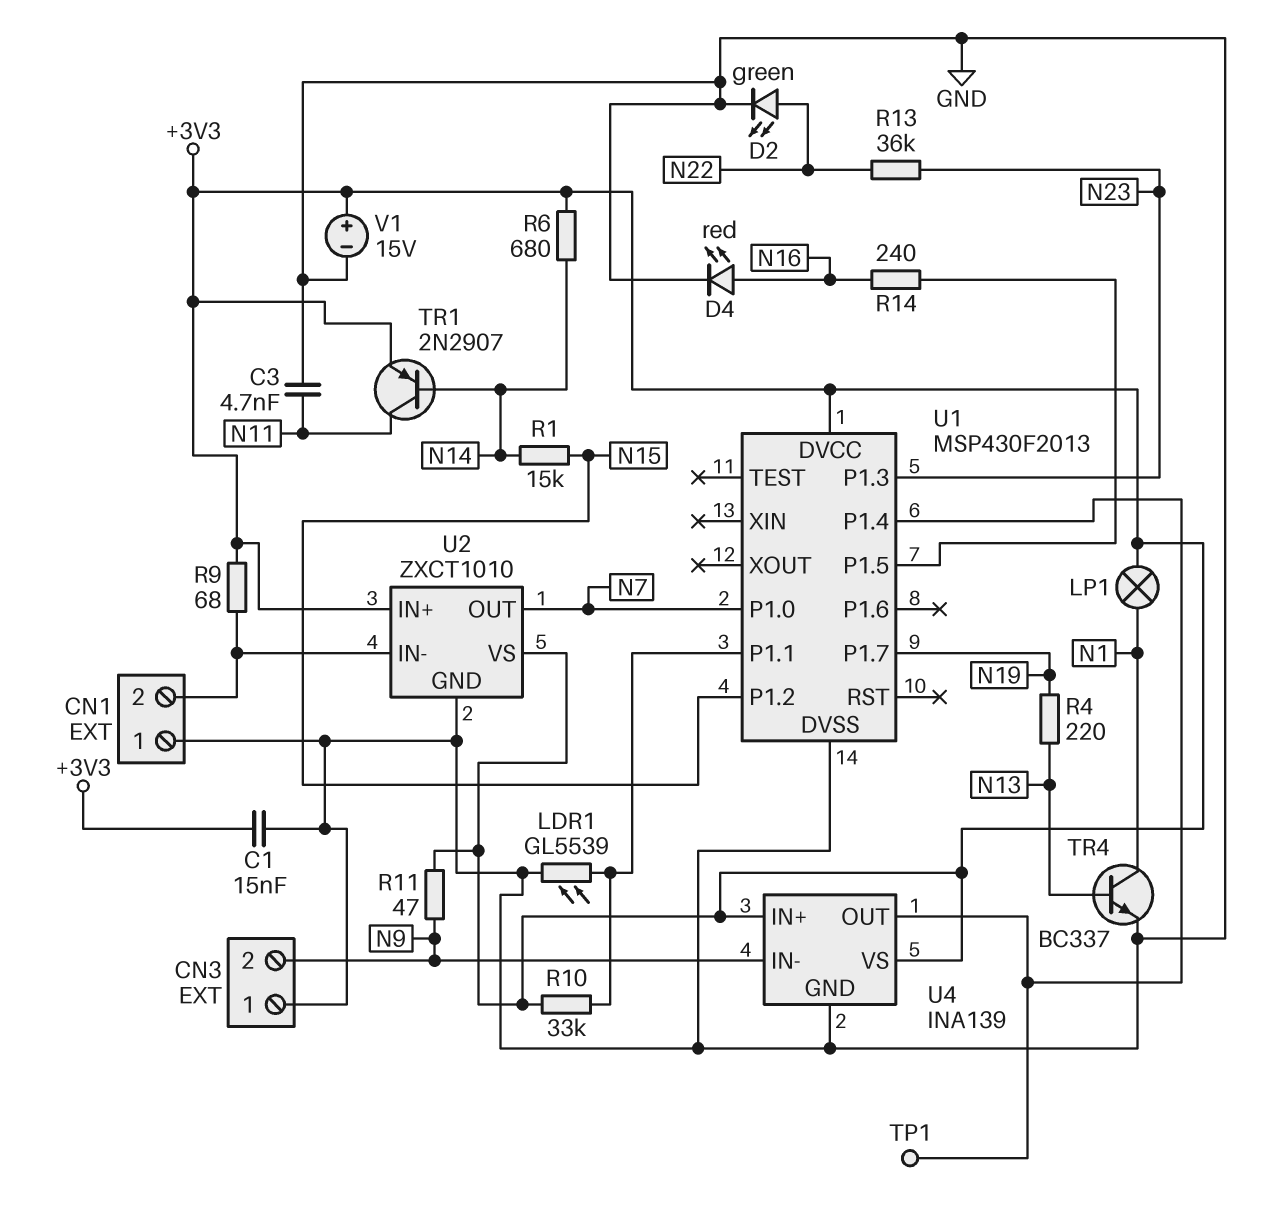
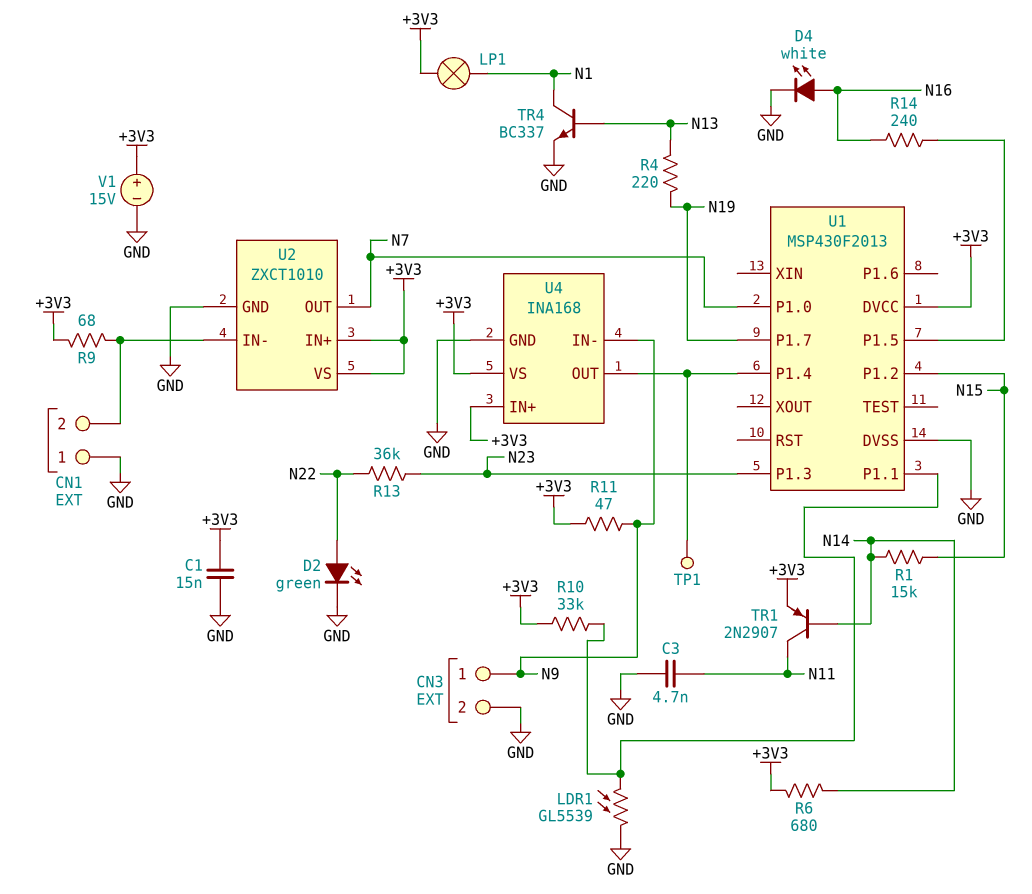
CN3 pin 1: GND -> N9
CN3 pin 2: N9 -> GND
D4: LED red (A N16, K GND) -> LED white (A N16, K GND)
U4: INA139 -> INA168

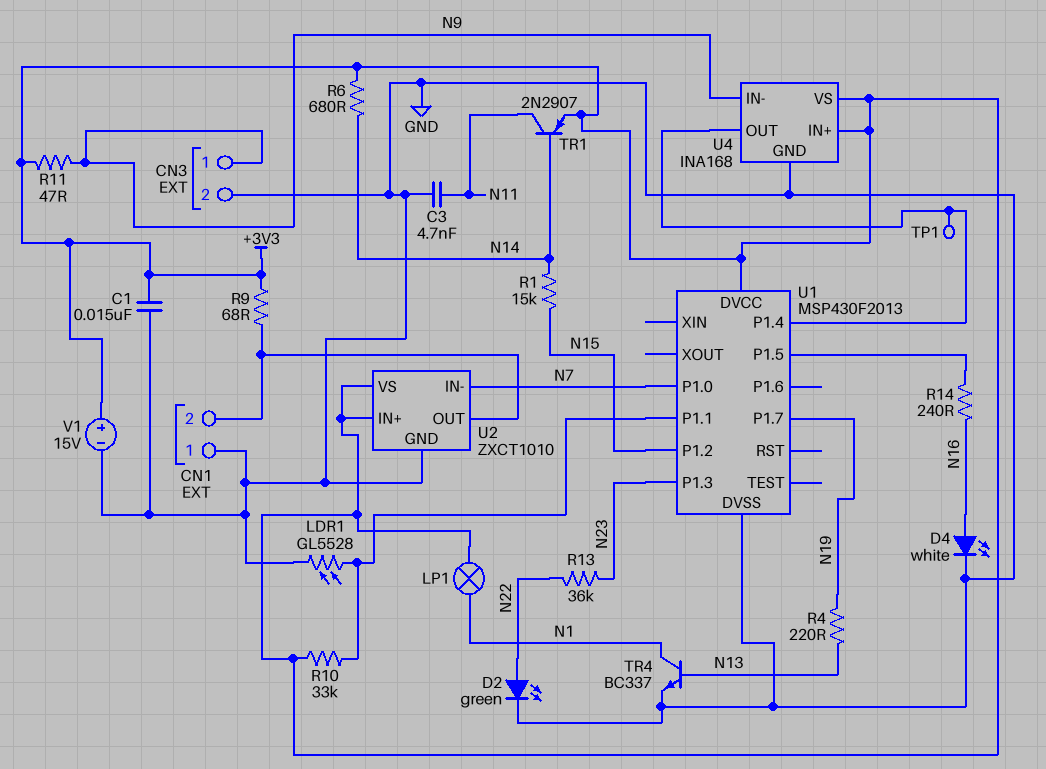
LDR1: GL5539 (GND, U1/P1.1) -> GL5528 (GND, U1/P1.1)
U2 pin IN-: CN1/2 -> N7
U2 pin OUT: N7 -> CN1/2

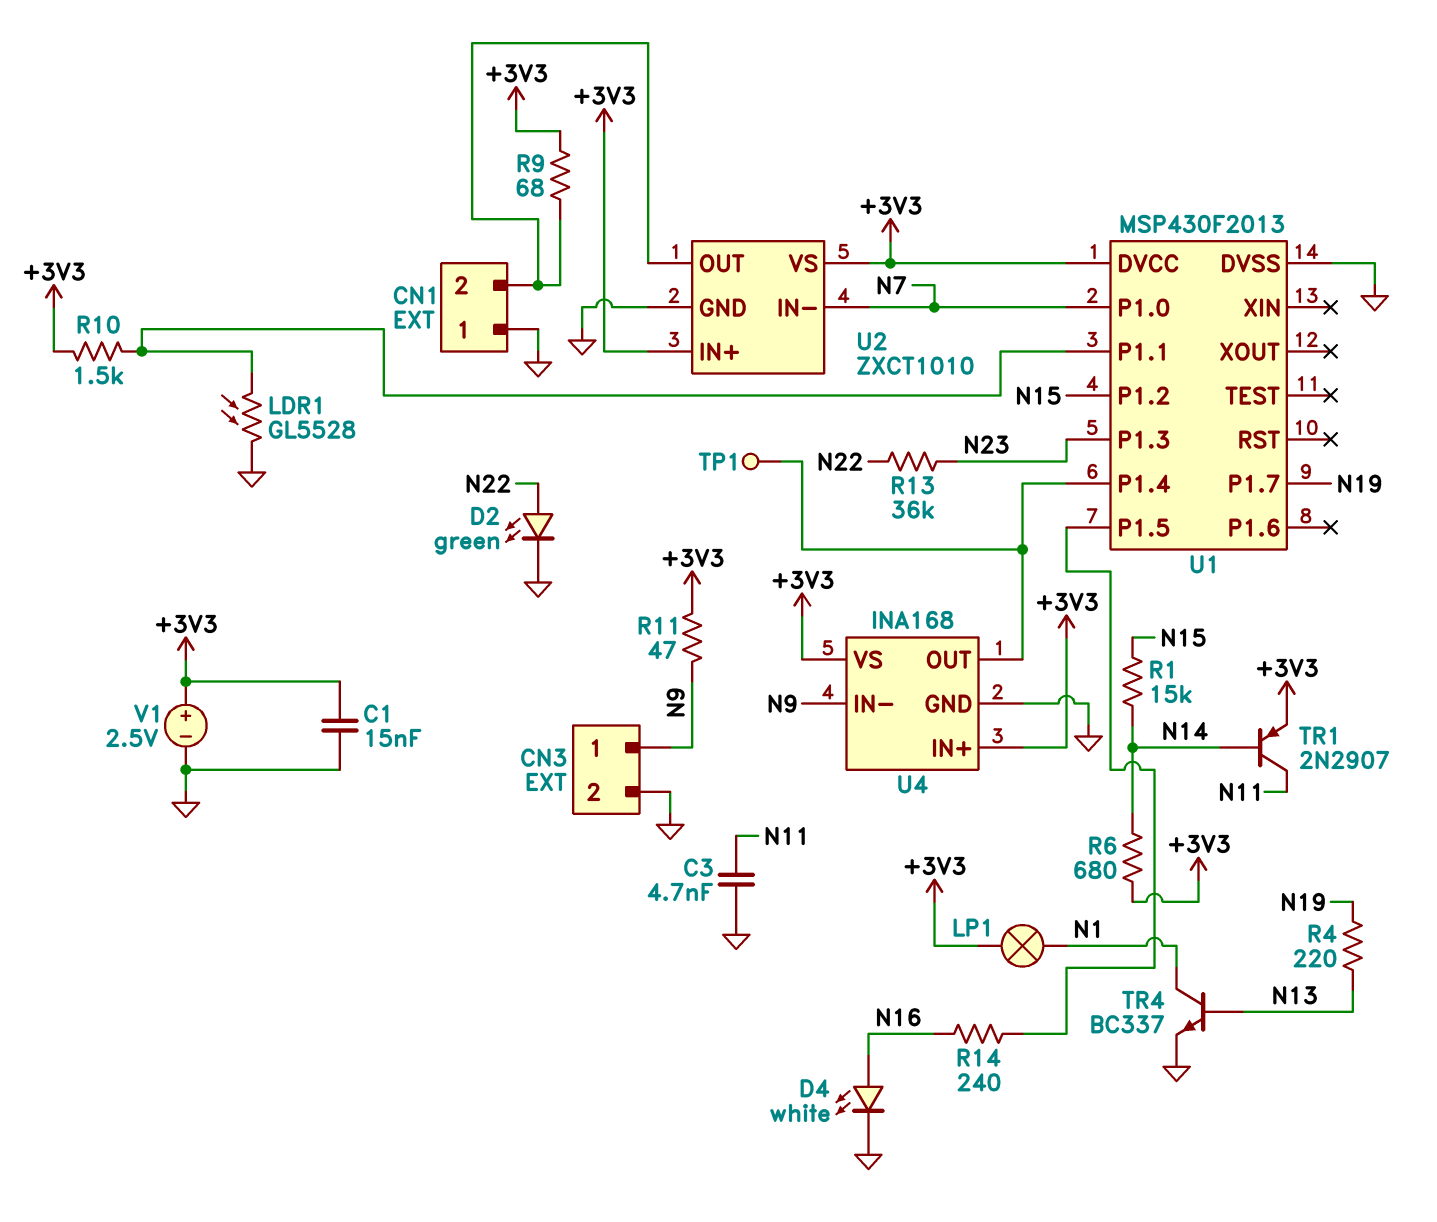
R10: 33k (+3V3, U1/P1.1) -> 1.5k (+3V3, U1/P1.1)
V1: 15V (plus +3V3, minus GND) -> 2.5V (plus +3V3, minus GND)

